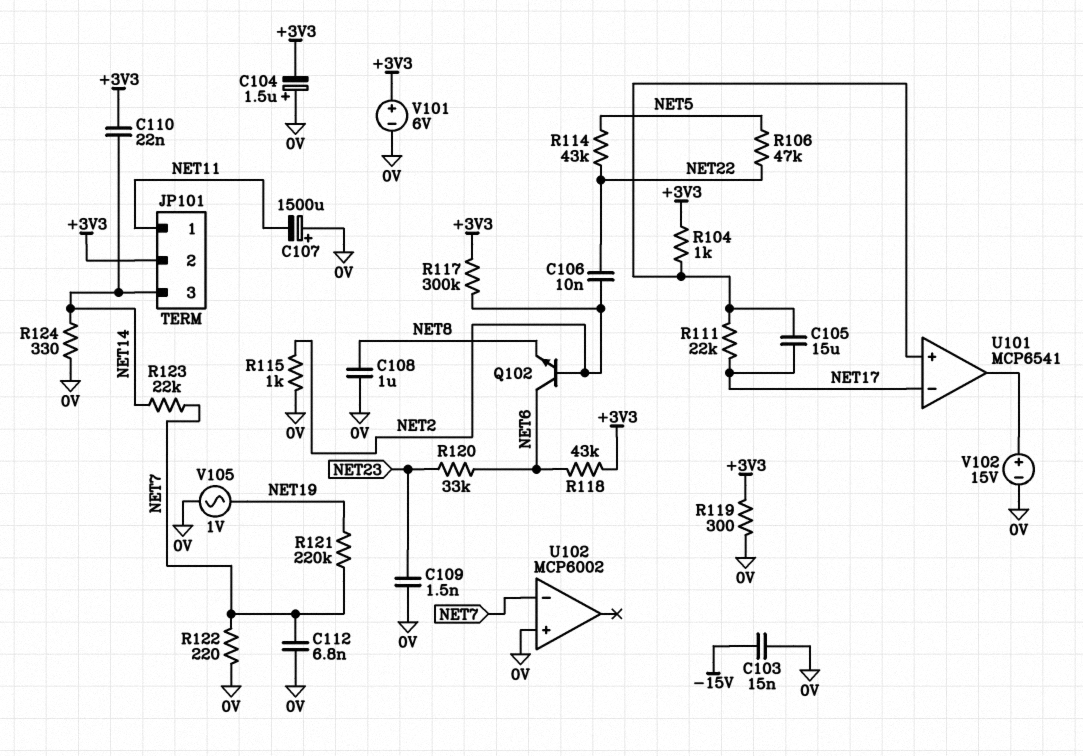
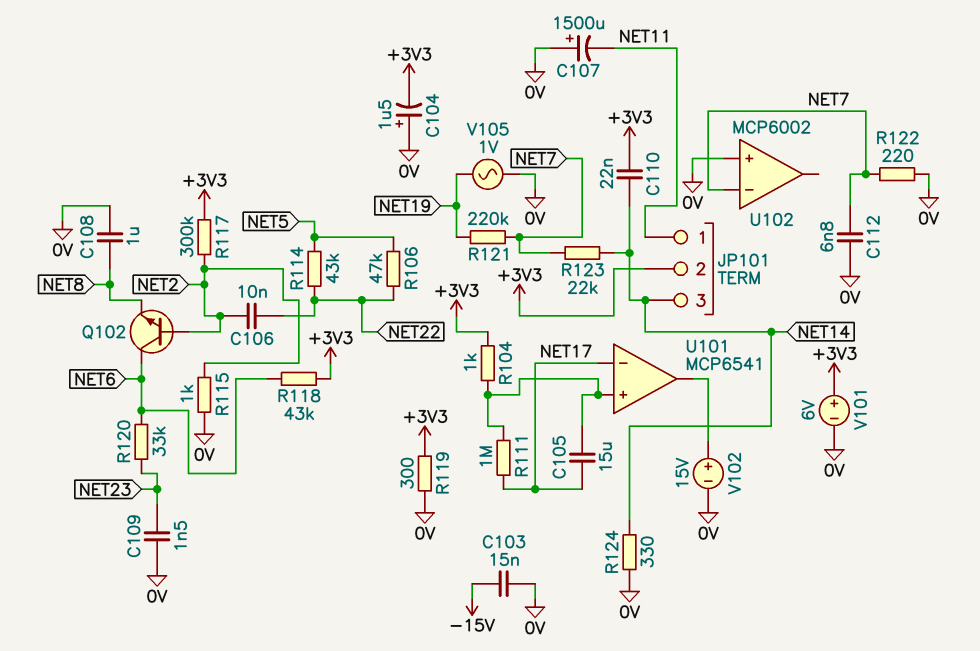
R111: 22k (NET17, U101/in+) -> 1M (NET17, U101/in+)

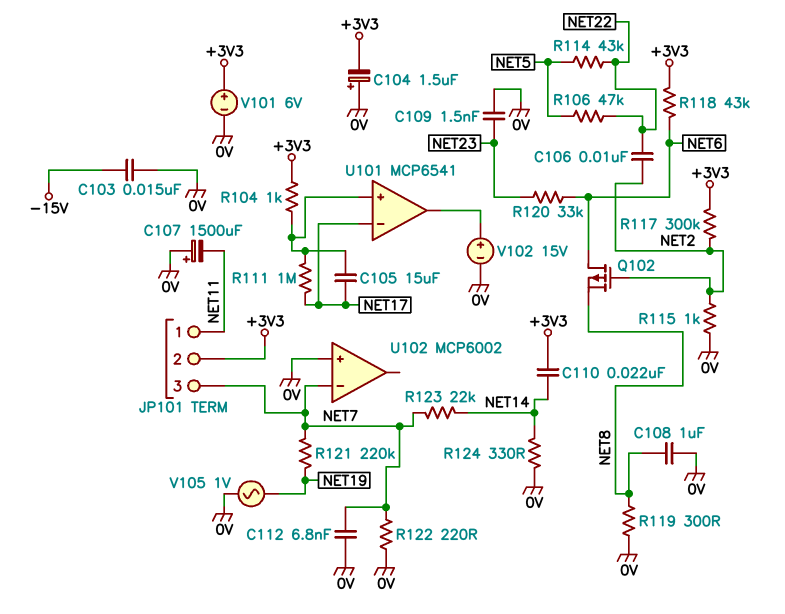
JP101 pin 3: NET14 -> NET7
Q102: NPN (B NET2, C NET6, E NET8) -> PMOS (G NET2, D NET6, S NET8)
R119: 300 (+3V3, 0V) -> 300 (0V, NET8)

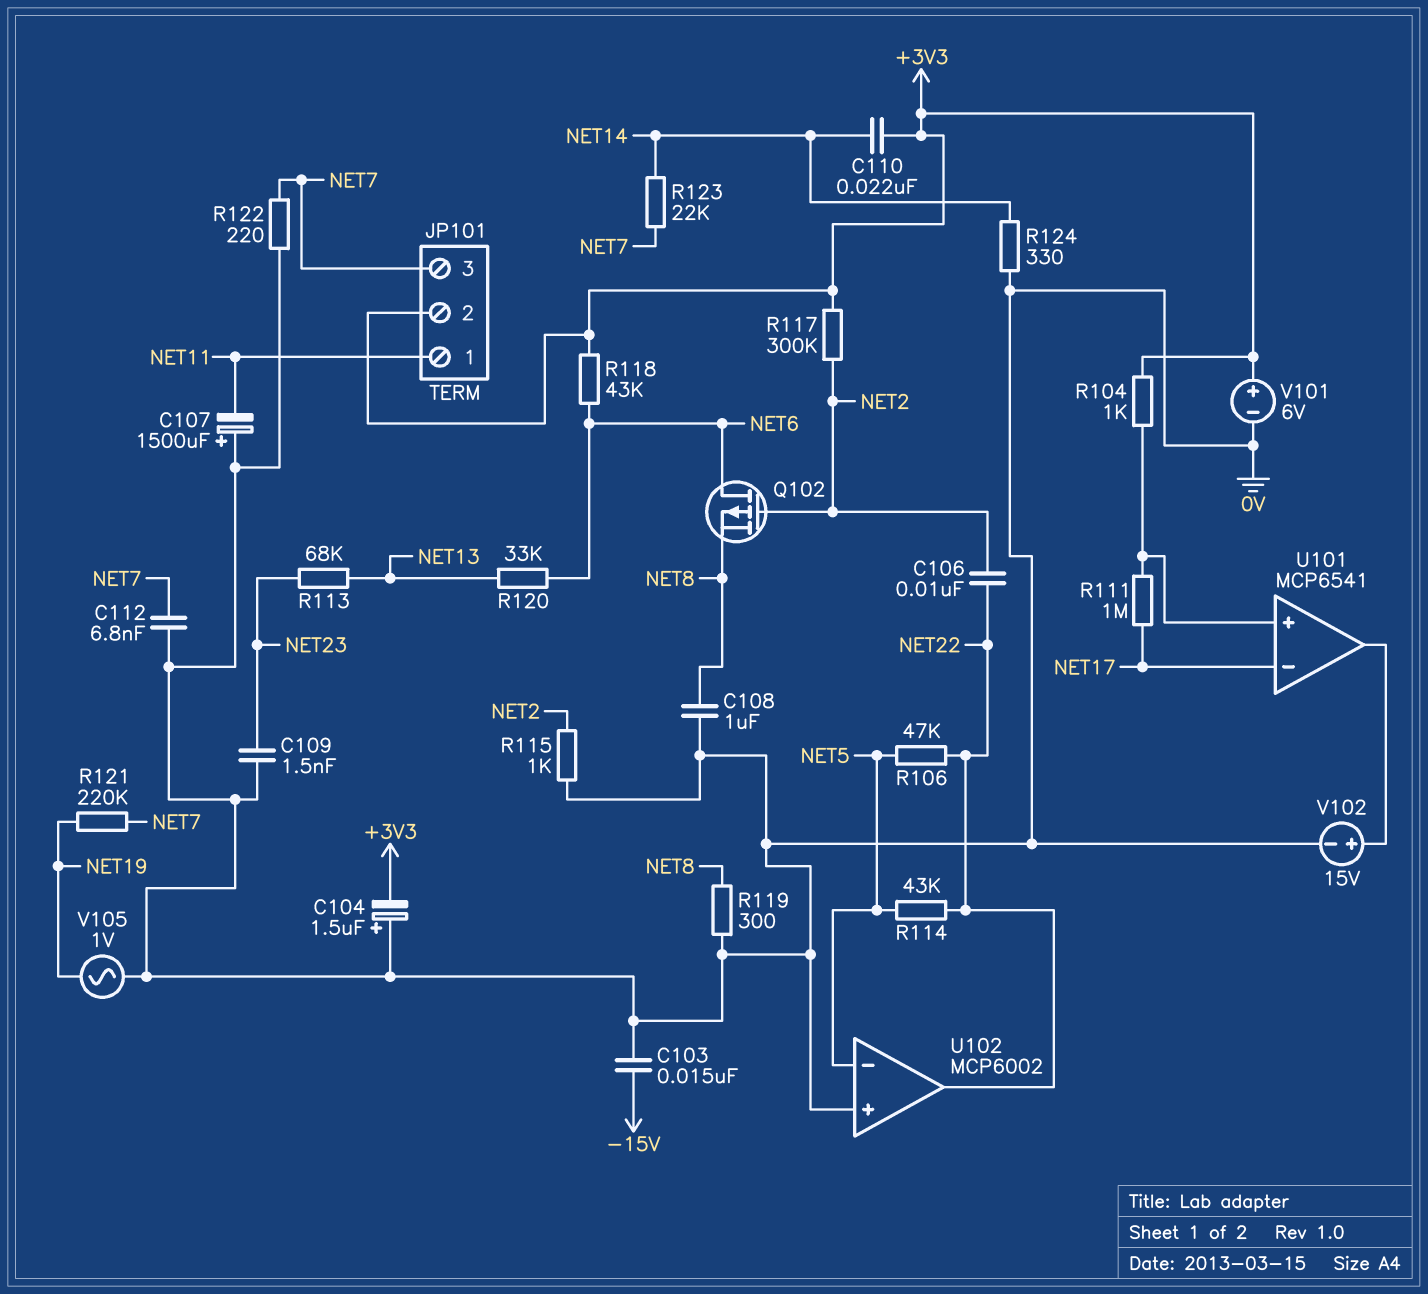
C105: 15uF (NET17, U101/in+) -> none
R113: none -> 68k (NET13, NET23)
R120: 33k (NET6, NET23) -> 33k (NET6, NET13)
U102 pin in-: NET7 -> NET5
U102 pin out: none -> NET22

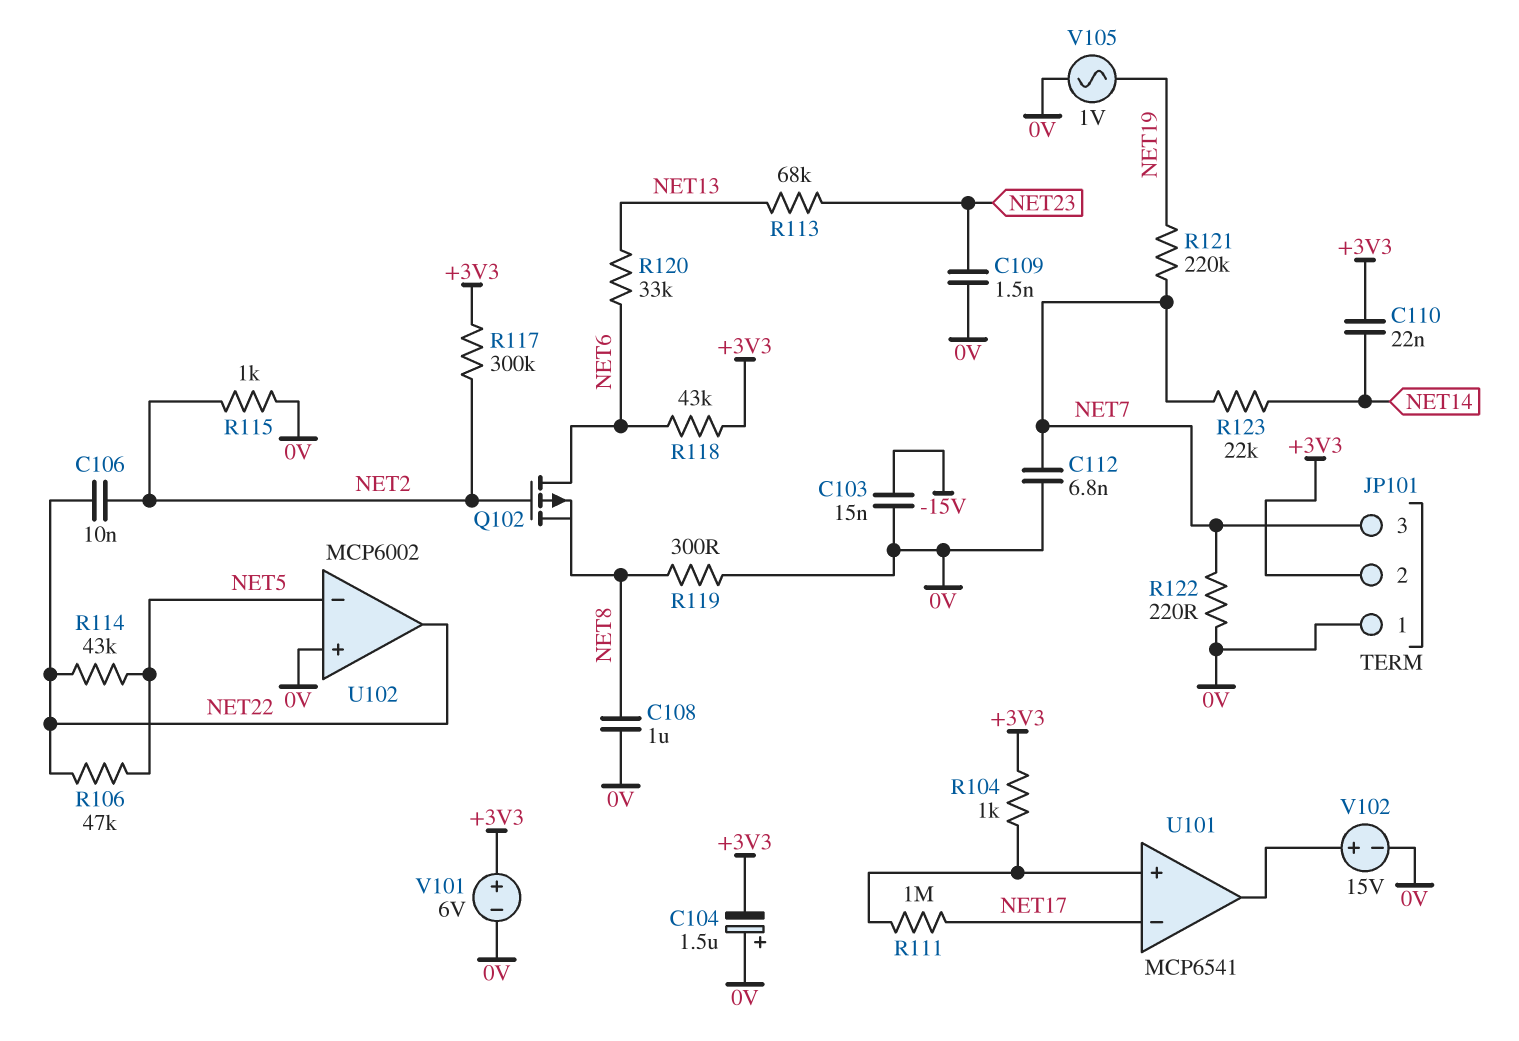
C107: 1500uF (plus 0V, minus NET11) -> none
JP101 pin 1: NET11 -> 0V
R124: 330 (0V, NET14) -> none

